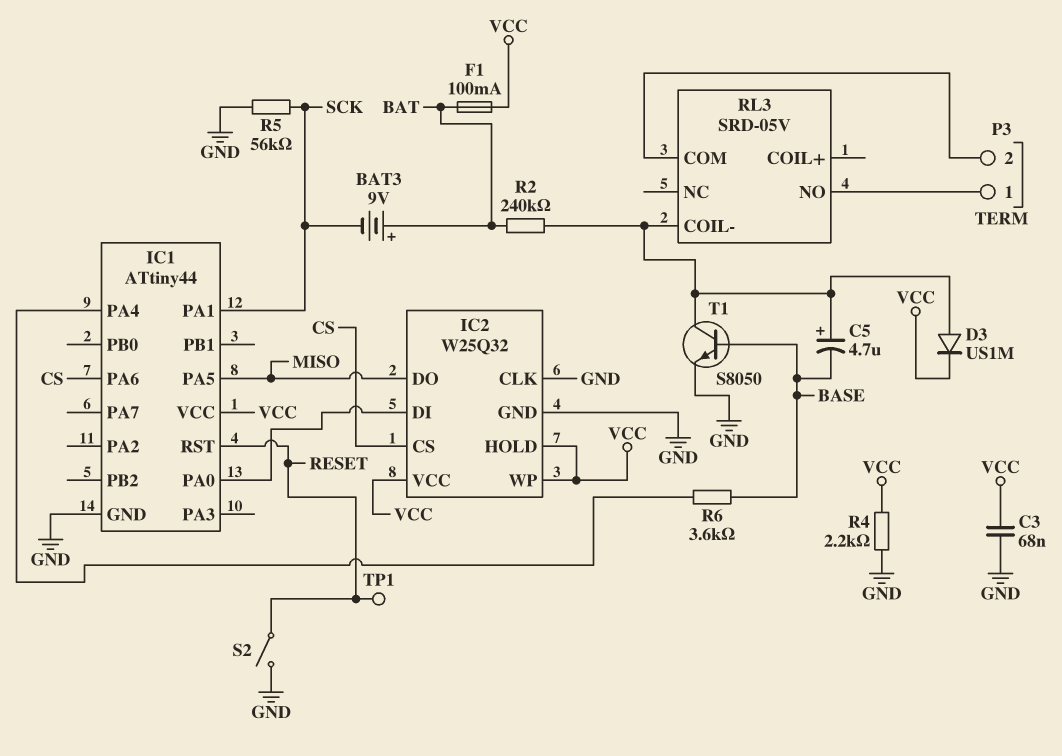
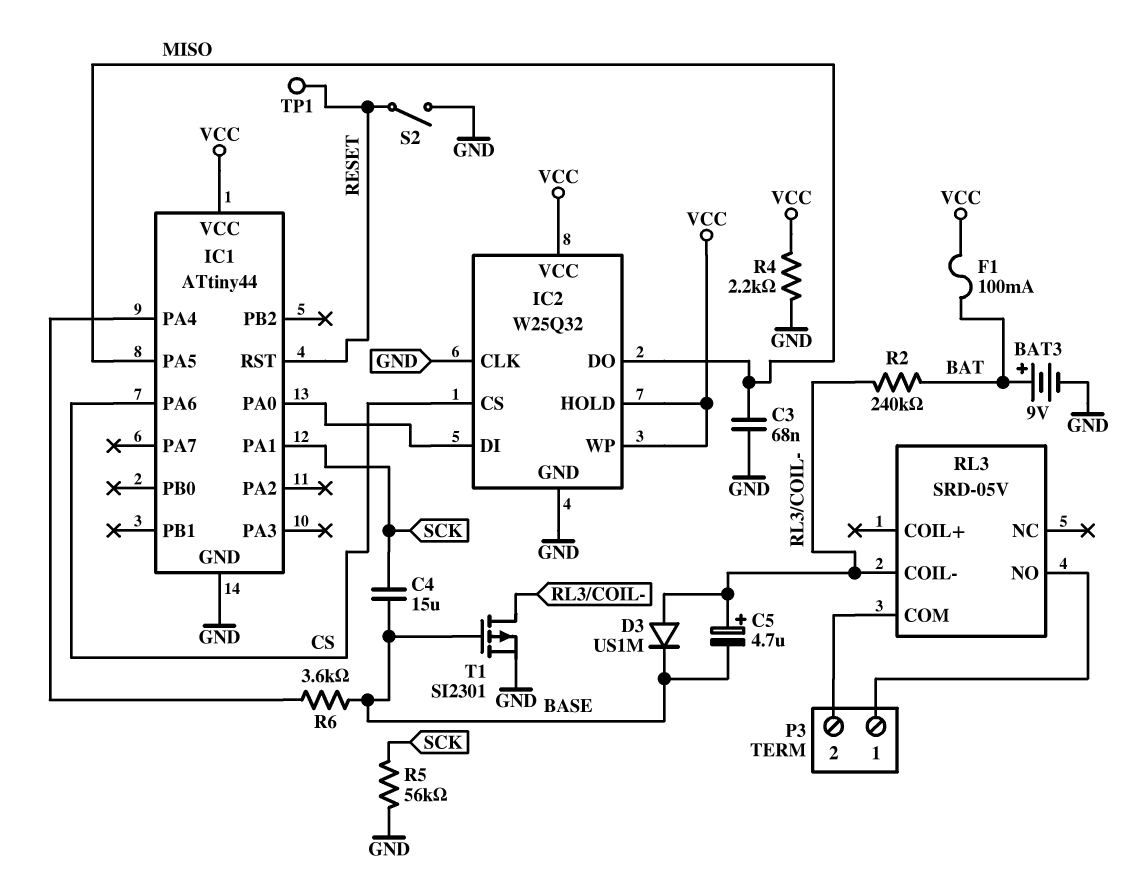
BAT3: 9V (plus BAT, minus SCK) -> 9V (plus BAT, minus GND)
C3: 68nF (GND, VCC) -> 68nF (GND, MISO)
C4: none -> 15uF (BASE, SCK)
D3: diode US1M (A RL3/COIL-, K VCC) -> diode US1M (A RL3/COIL-, K BASE)
T1: NPN S8050 (B BASE, C RL3/COIL-, E GND) -> PMOS SI2301 (G BASE, D RL3/COIL-, S GND)

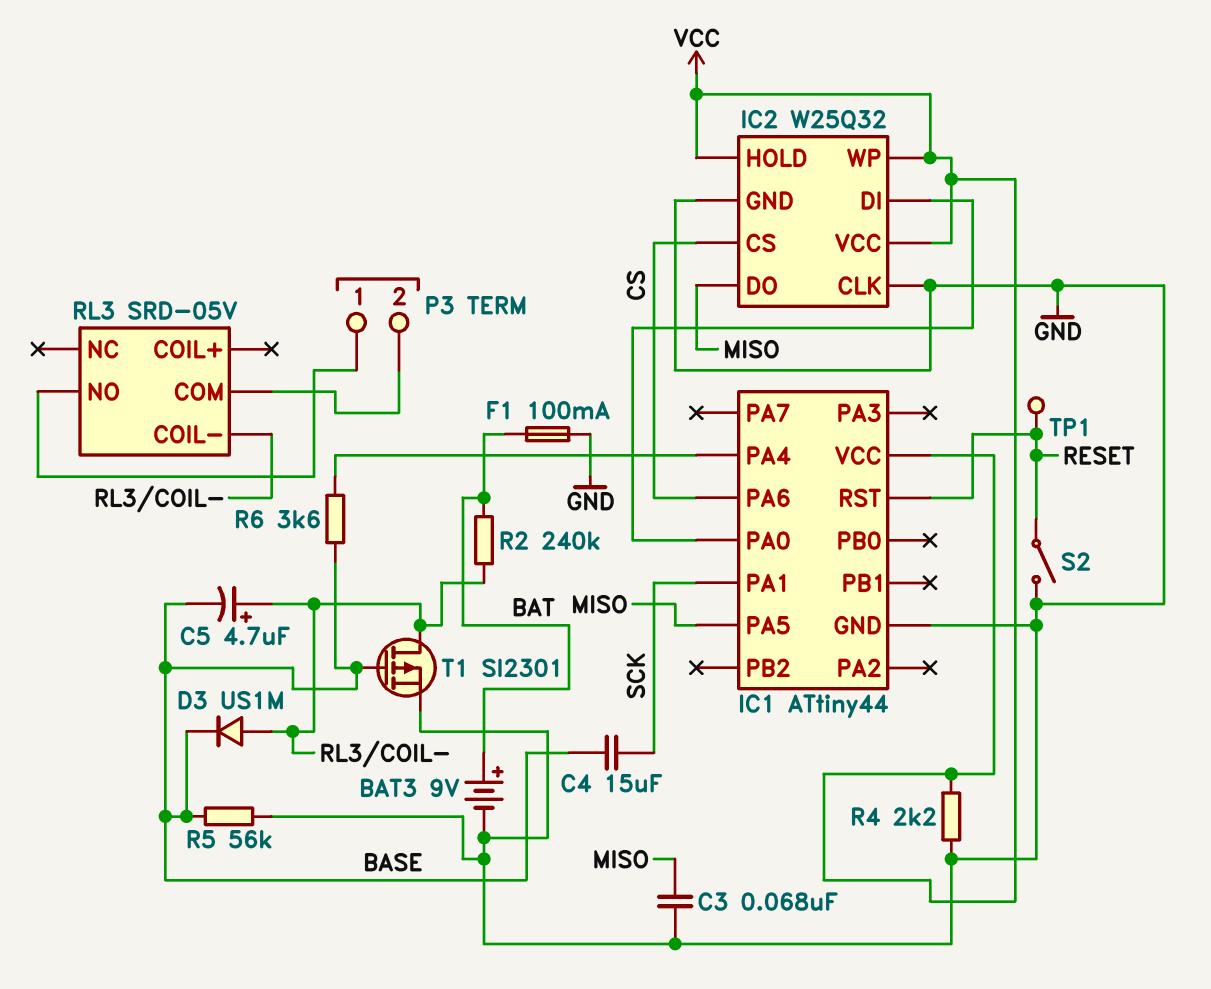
F1: 100mA (BAT, VCC) -> 100mA (BAT, GND)
R5: 56k (GND, SCK) -> 56k (BASE, GND)

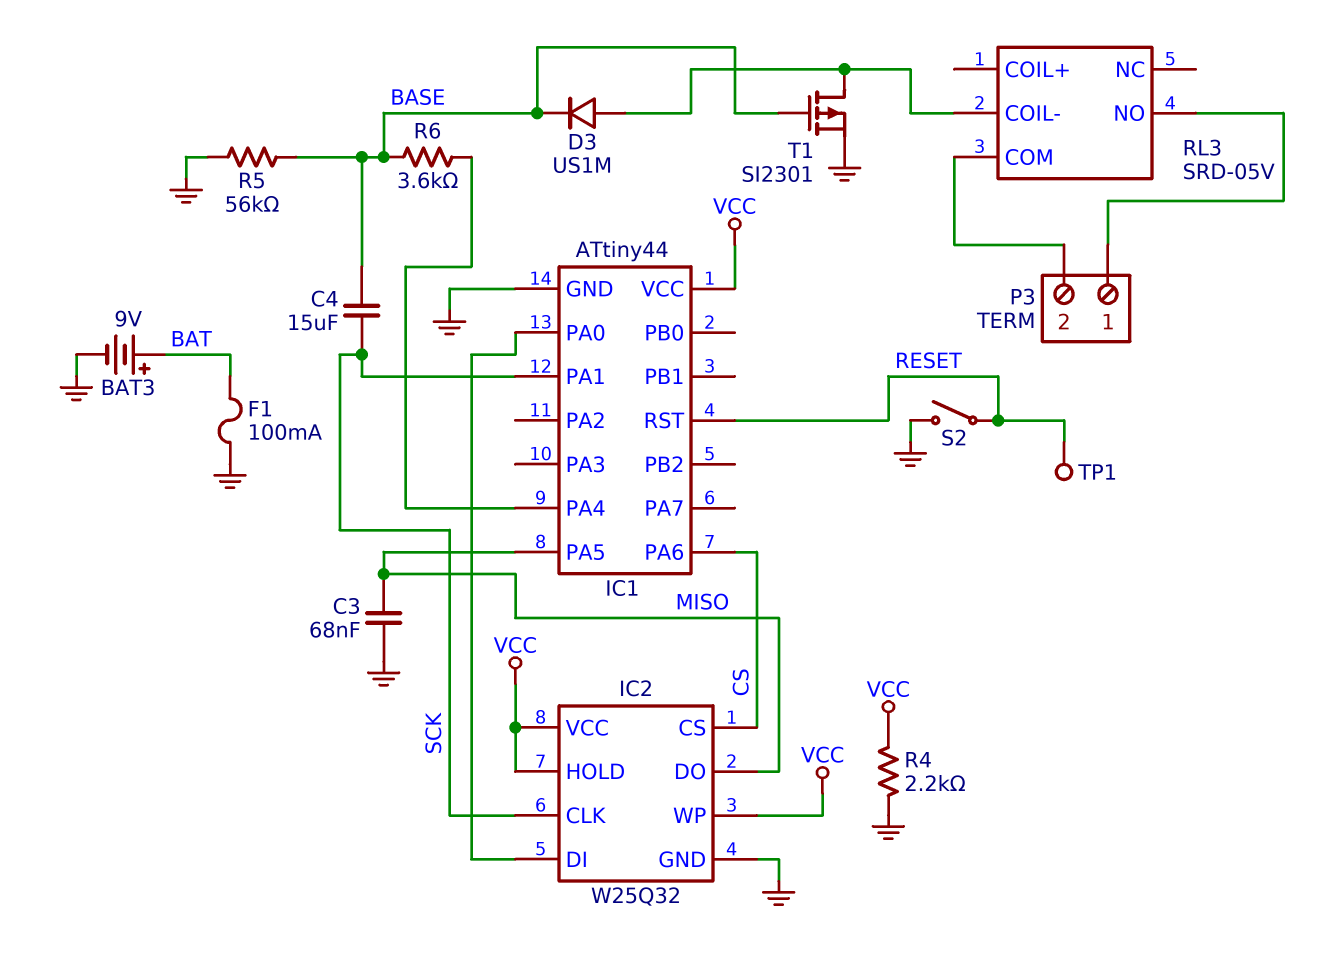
C5: 4.7uF (plus RL3/COIL-, minus BASE) -> none
IC2 pin CLK: GND -> SCK
R2: 240k (BAT, RL3/COIL-) -> none

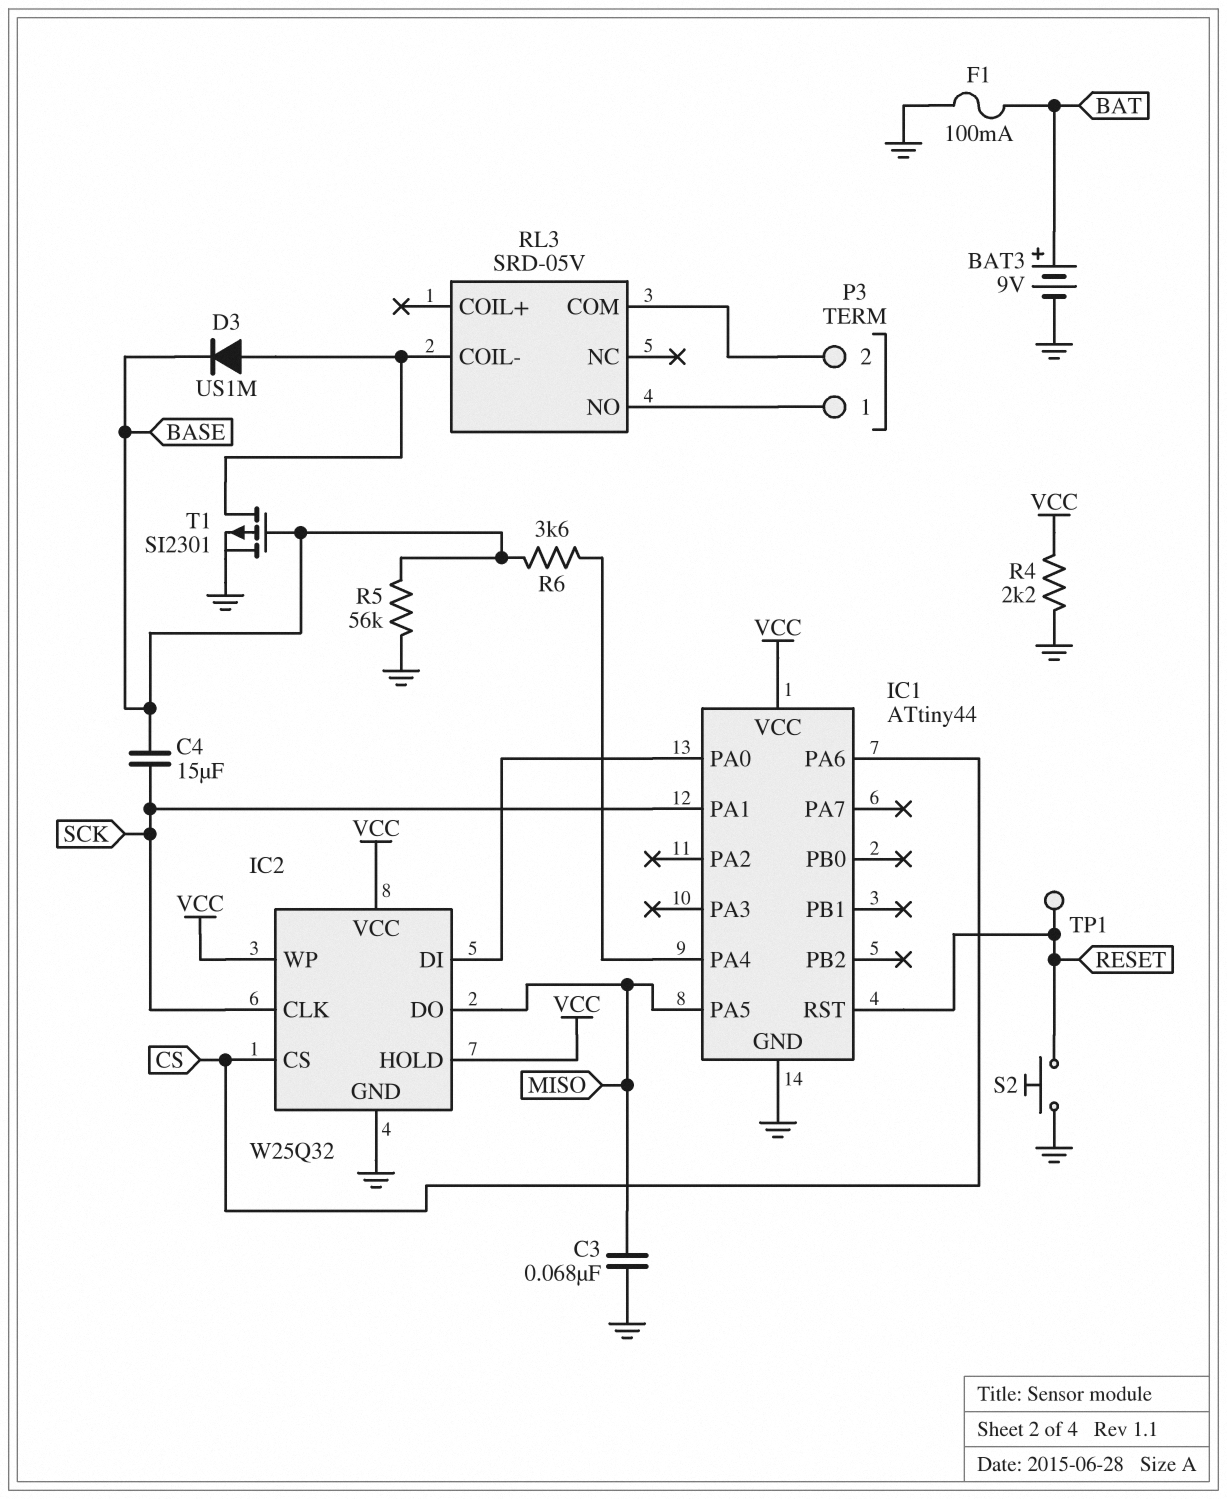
S2: switch (GND, RESET) -> button (GND, RESET)

